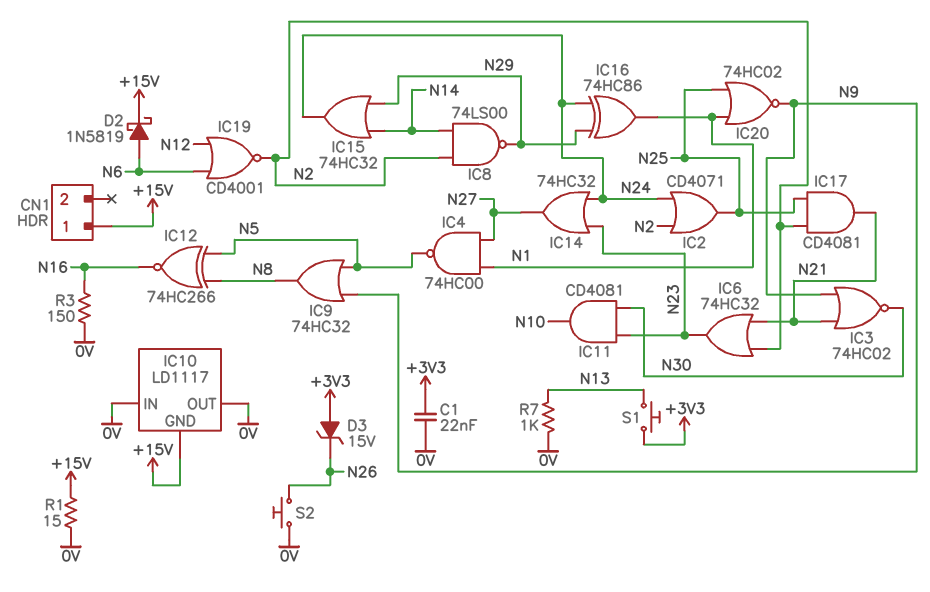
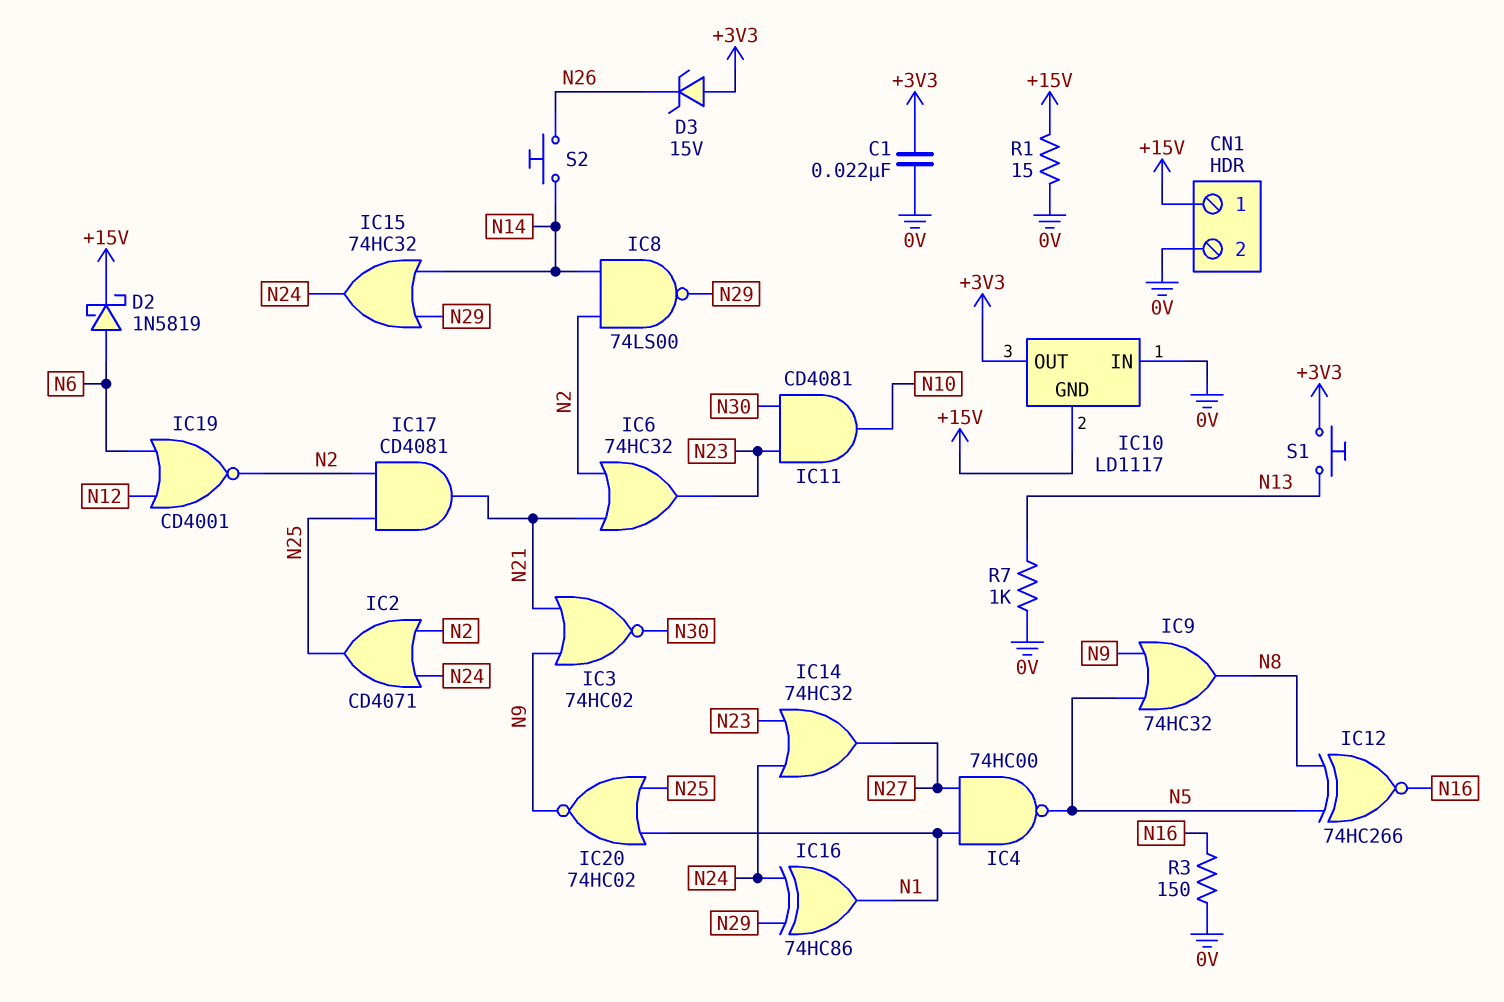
CN1 pin 2: none -> 0V
IC10 pin OUT: 0V -> +3V3
S2: button (0V, N26) -> button (N14, N26)

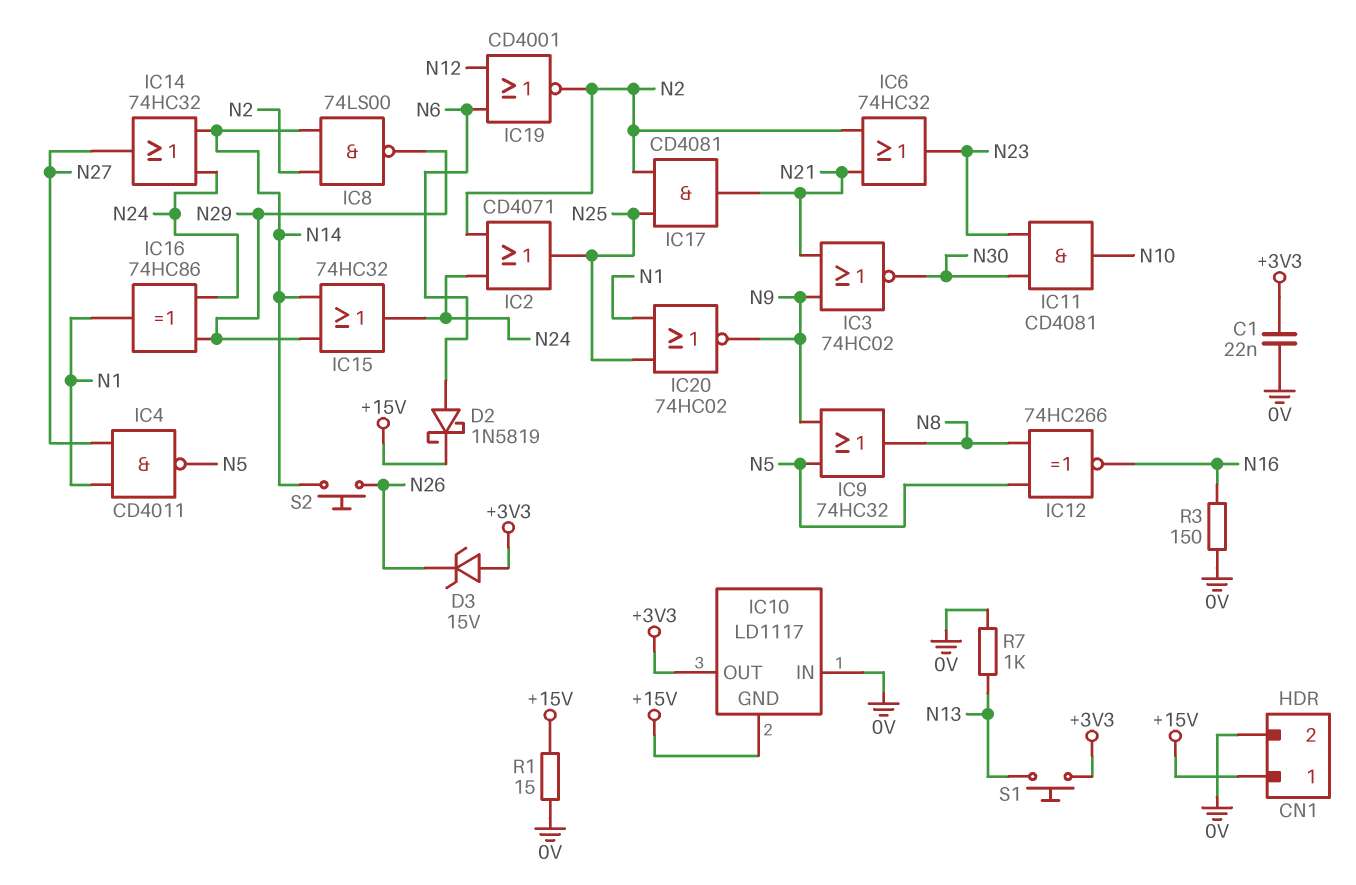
IC4: NAND 74HC00 (in N1, in N27, out N5) -> NAND CD4011 (in N1, in N27, out N5)
IC14: OR 74HC32 (in N23, in N24, out N27) -> OR 74HC32 (in N14, in N24, out N27)

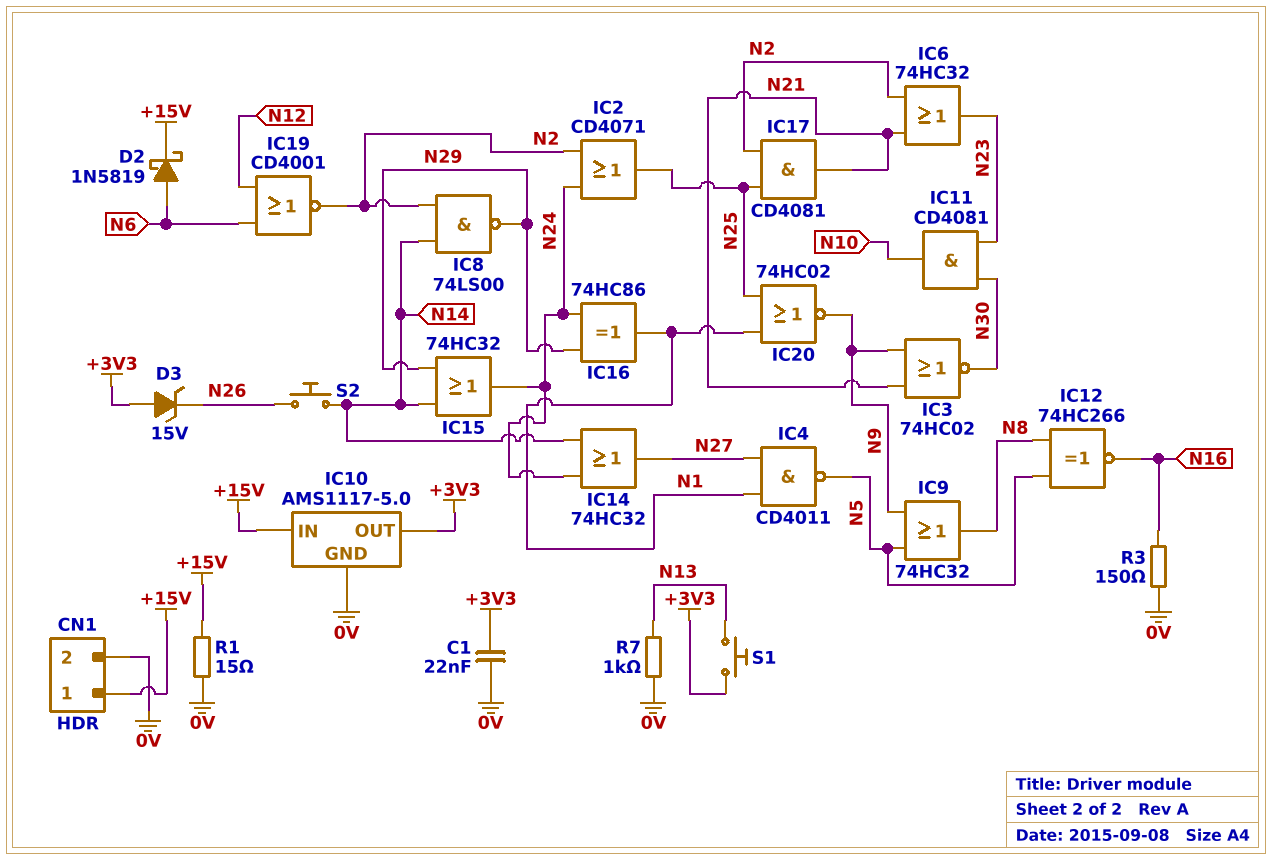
IC10: LD1117 -> AMS1117-5.0
IC10 pin GND: +15V -> 0V
IC10 pin IN: 0V -> +15V

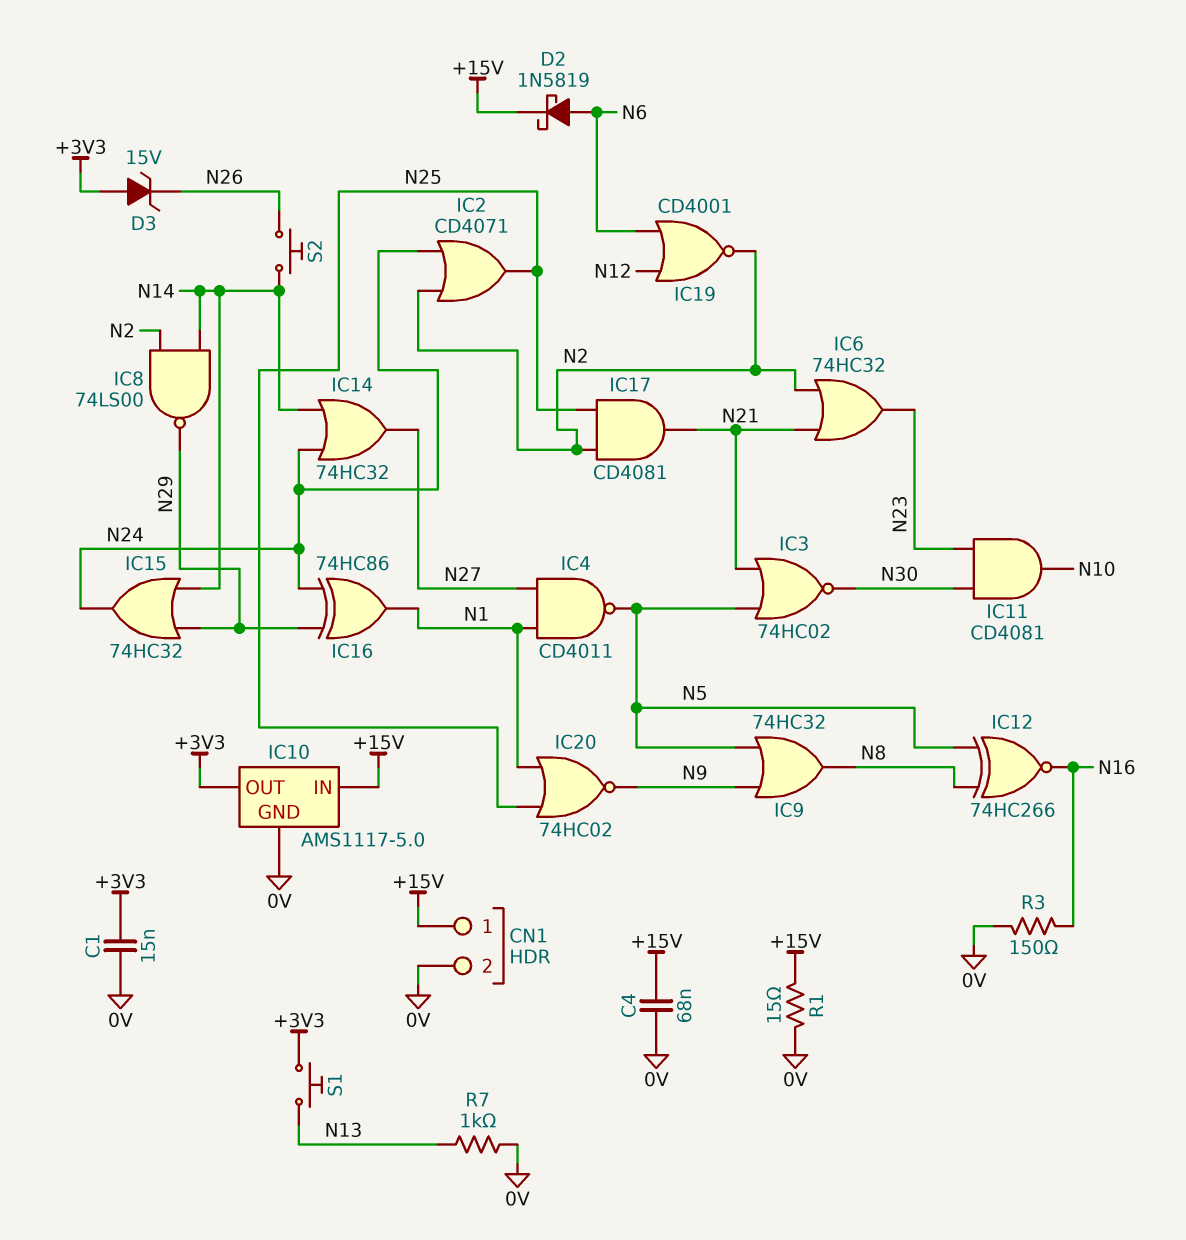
C1: 22nF (+3V3, 0V) -> 15nF (+3V3, 0V)
C4: none -> 68nF (+15V, 0V)
IC3: NOR 74HC02 (in N9, in N21, out N30) -> NOR 74HC02 (in N5, in N21, out N30)

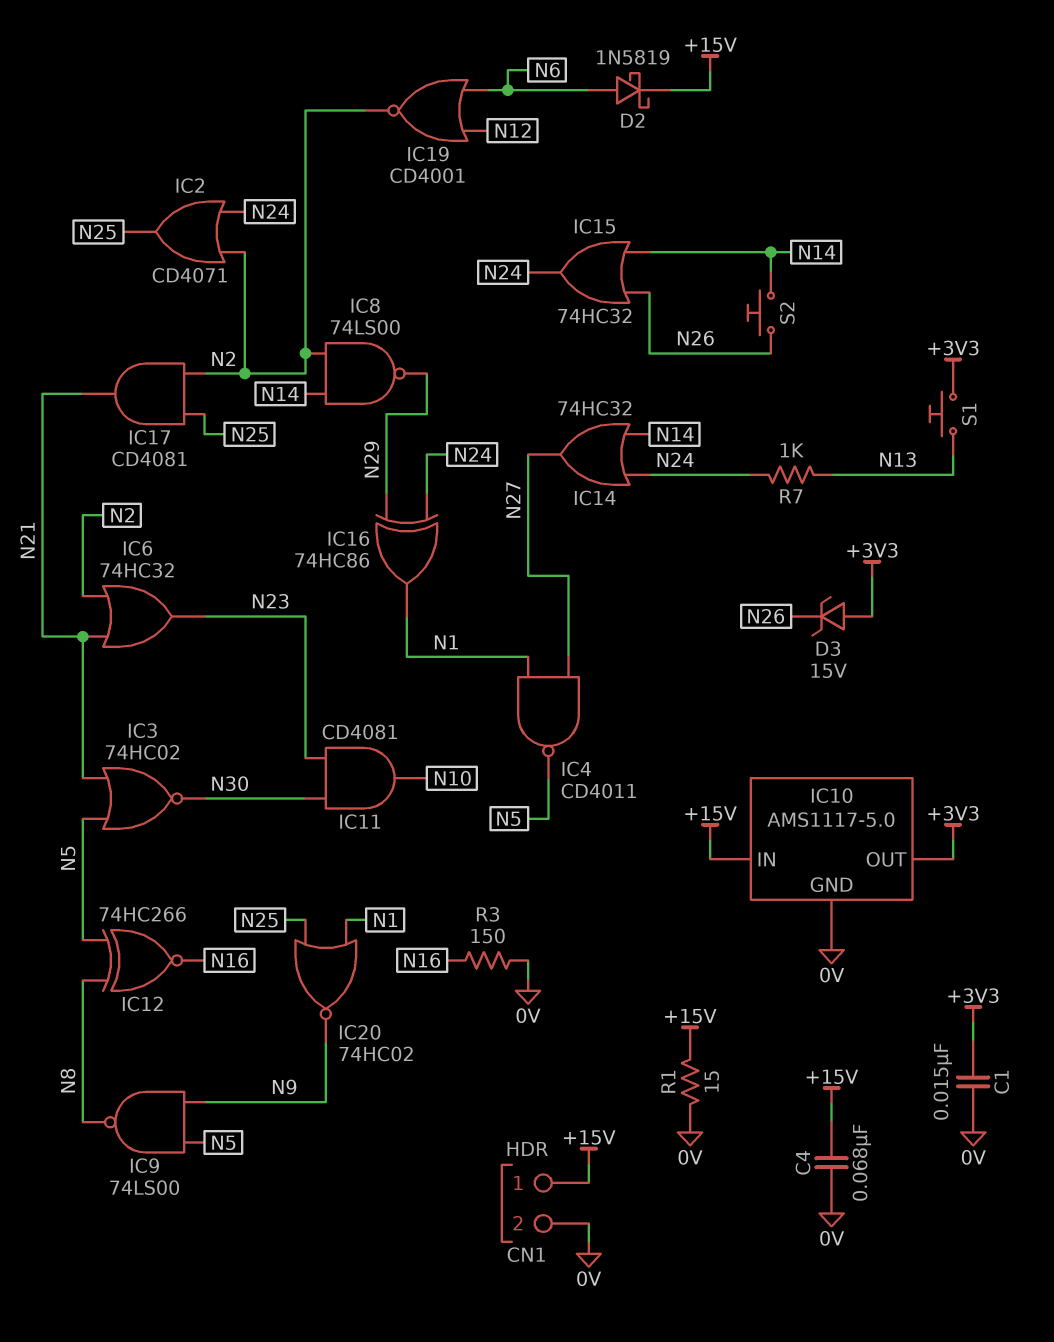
IC9: OR 74HC32 (in N5, in N9, out N8) -> NAND 74LS00 (in N5, in N9, out N8)
IC15: OR 74HC32 (in N14, in N29, out N24) -> OR 74HC32 (in N14, in N26, out N24)
R7: 1k (0V, N13) -> 1k (N13, N24)

